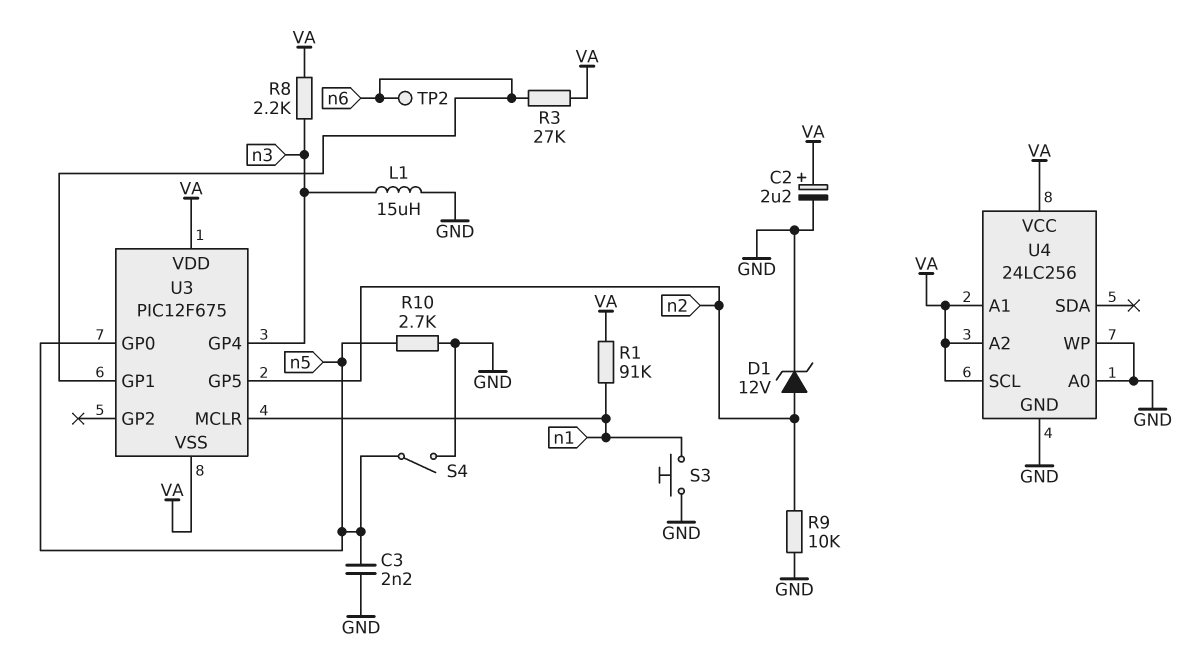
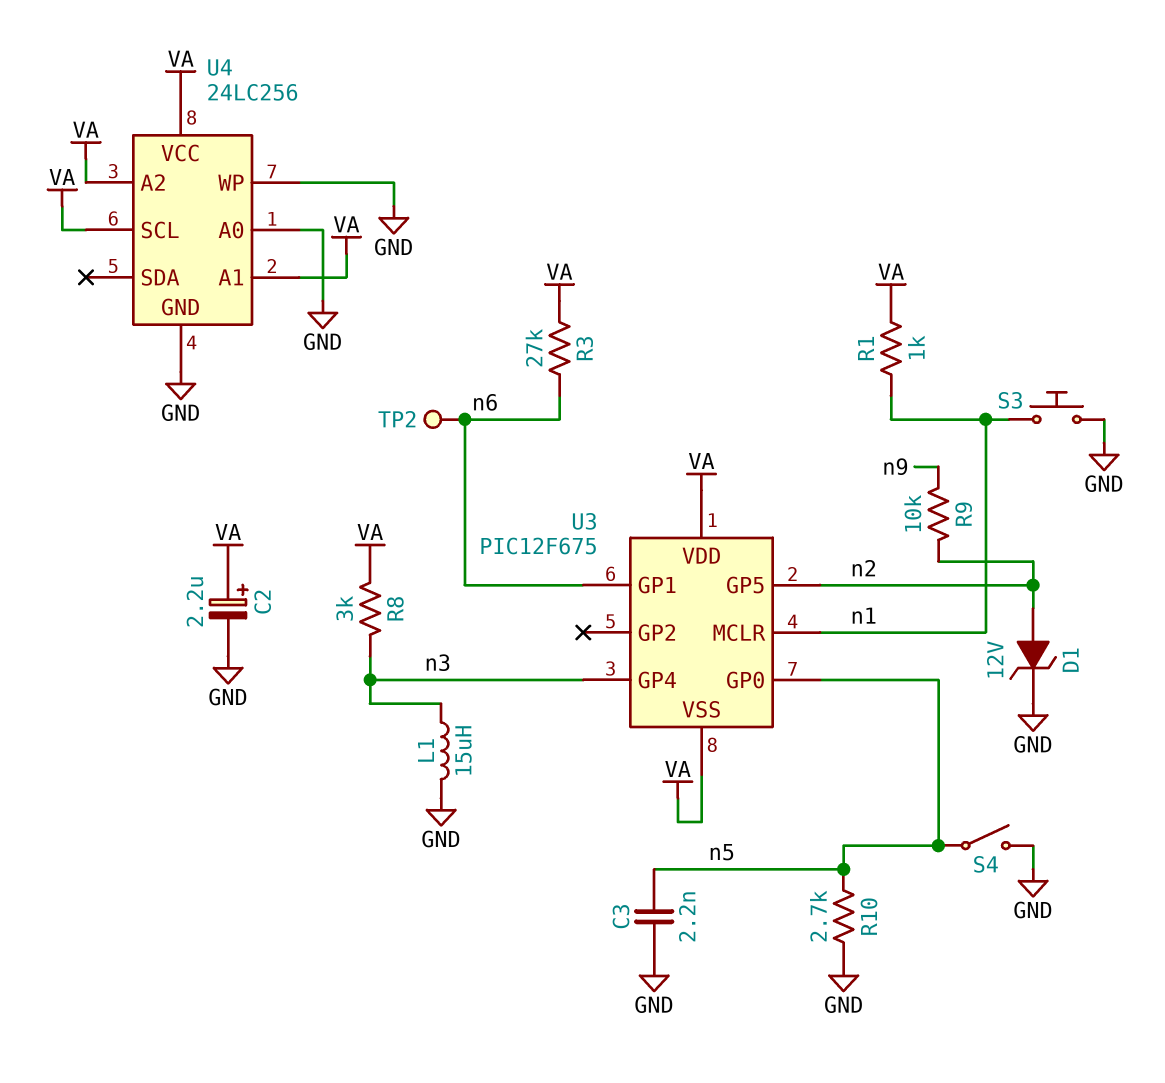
R1: 91k (VA, n1) -> 1k (VA, n1)
R8: 2.2k (VA, n3) -> 3k (VA, n3)
R9: 10k (GND, n2) -> 10k (n2, n9)

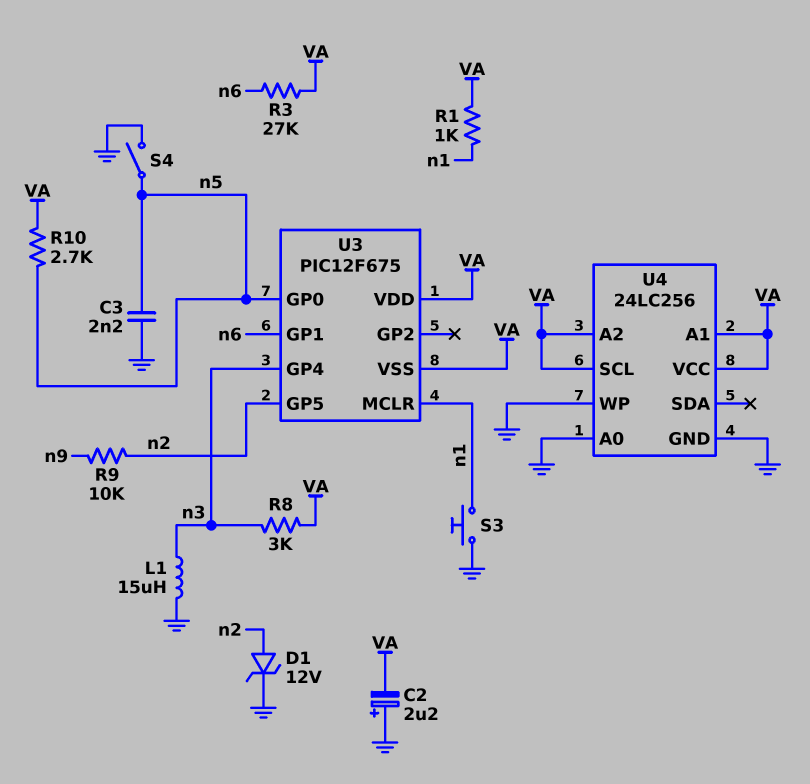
C2: 2.2uF (plus VA, minus GND) -> 2.2uF (plus GND, minus VA)
R10: 2.7k (GND, n5) -> 2.7k (VA, n5)
TP2: test point (n6) -> none

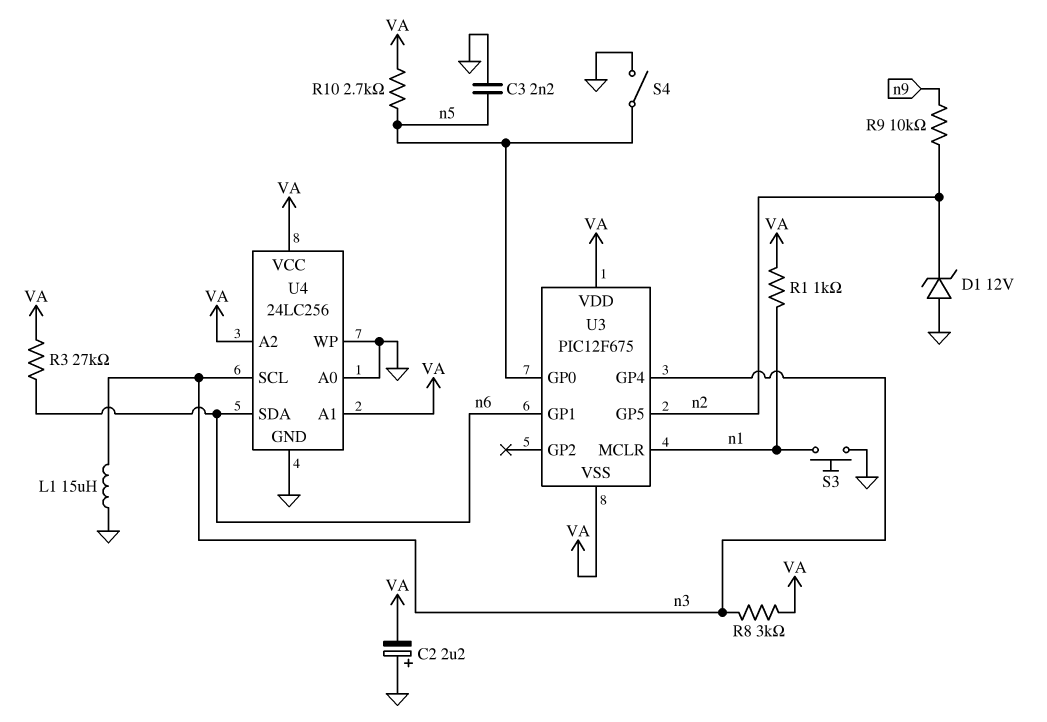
D1: zener 12V (A n2, K GND) -> zener 12V (A GND, K n2)
U4 pin SCL: VA -> n3
U4 pin SDA: none -> n6

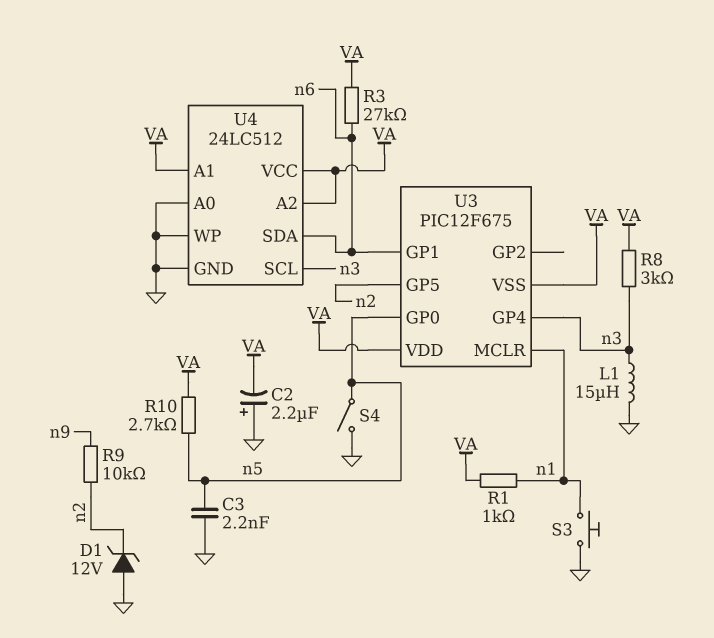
U4: 24LC256 -> 24LC512

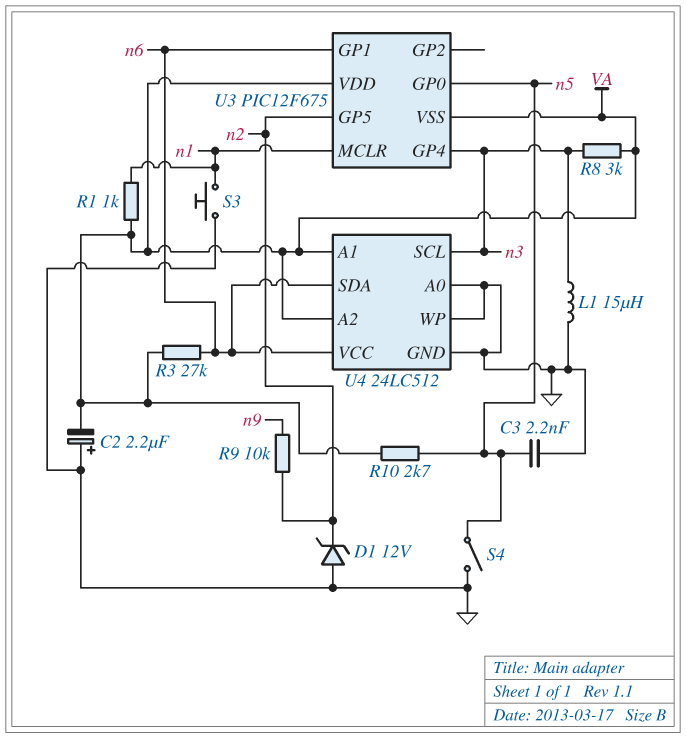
U4 pin VCC: VA -> n6

